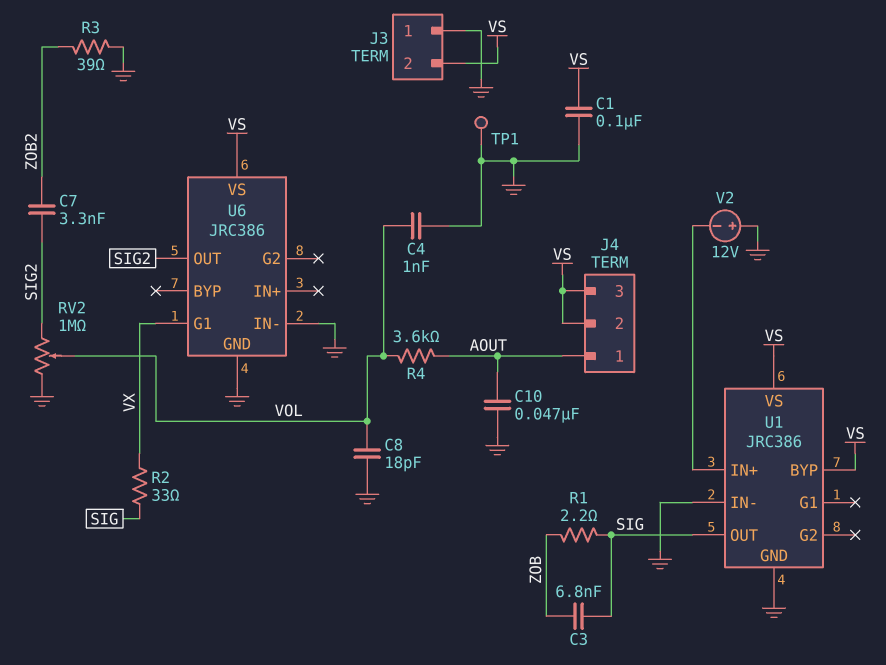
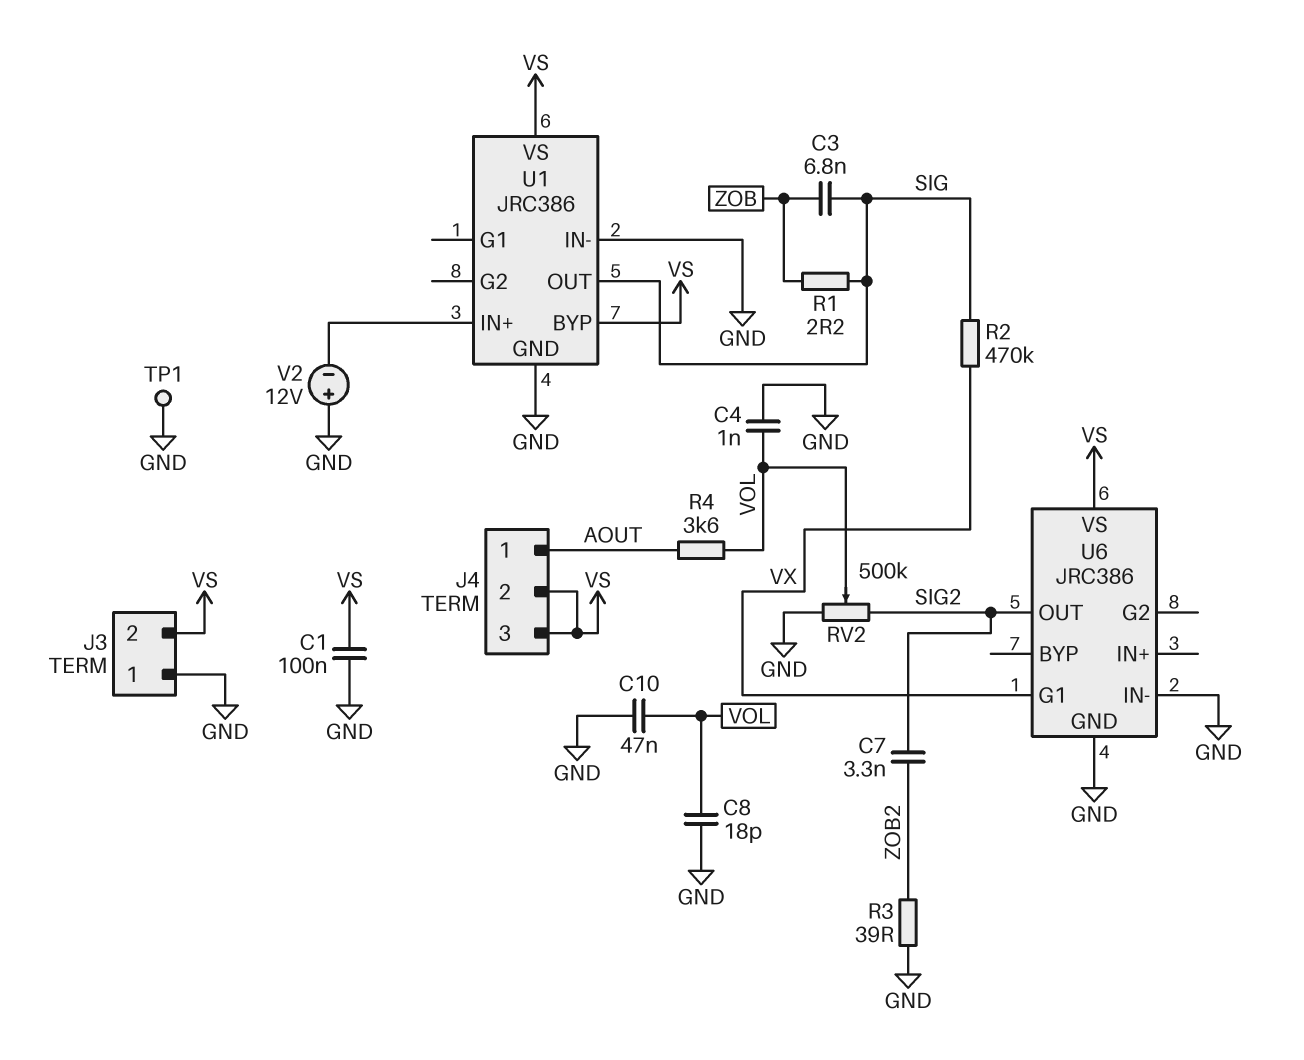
C10: 47nF (AOUT, GND) -> 47nF (GND, VOL)
R2: 33 (SIG, VX) -> 470k (SIG, VX)
RV2: 1M (GND, SIG2, wiper VOL) -> 500k (GND, SIG2, wiper VOL)

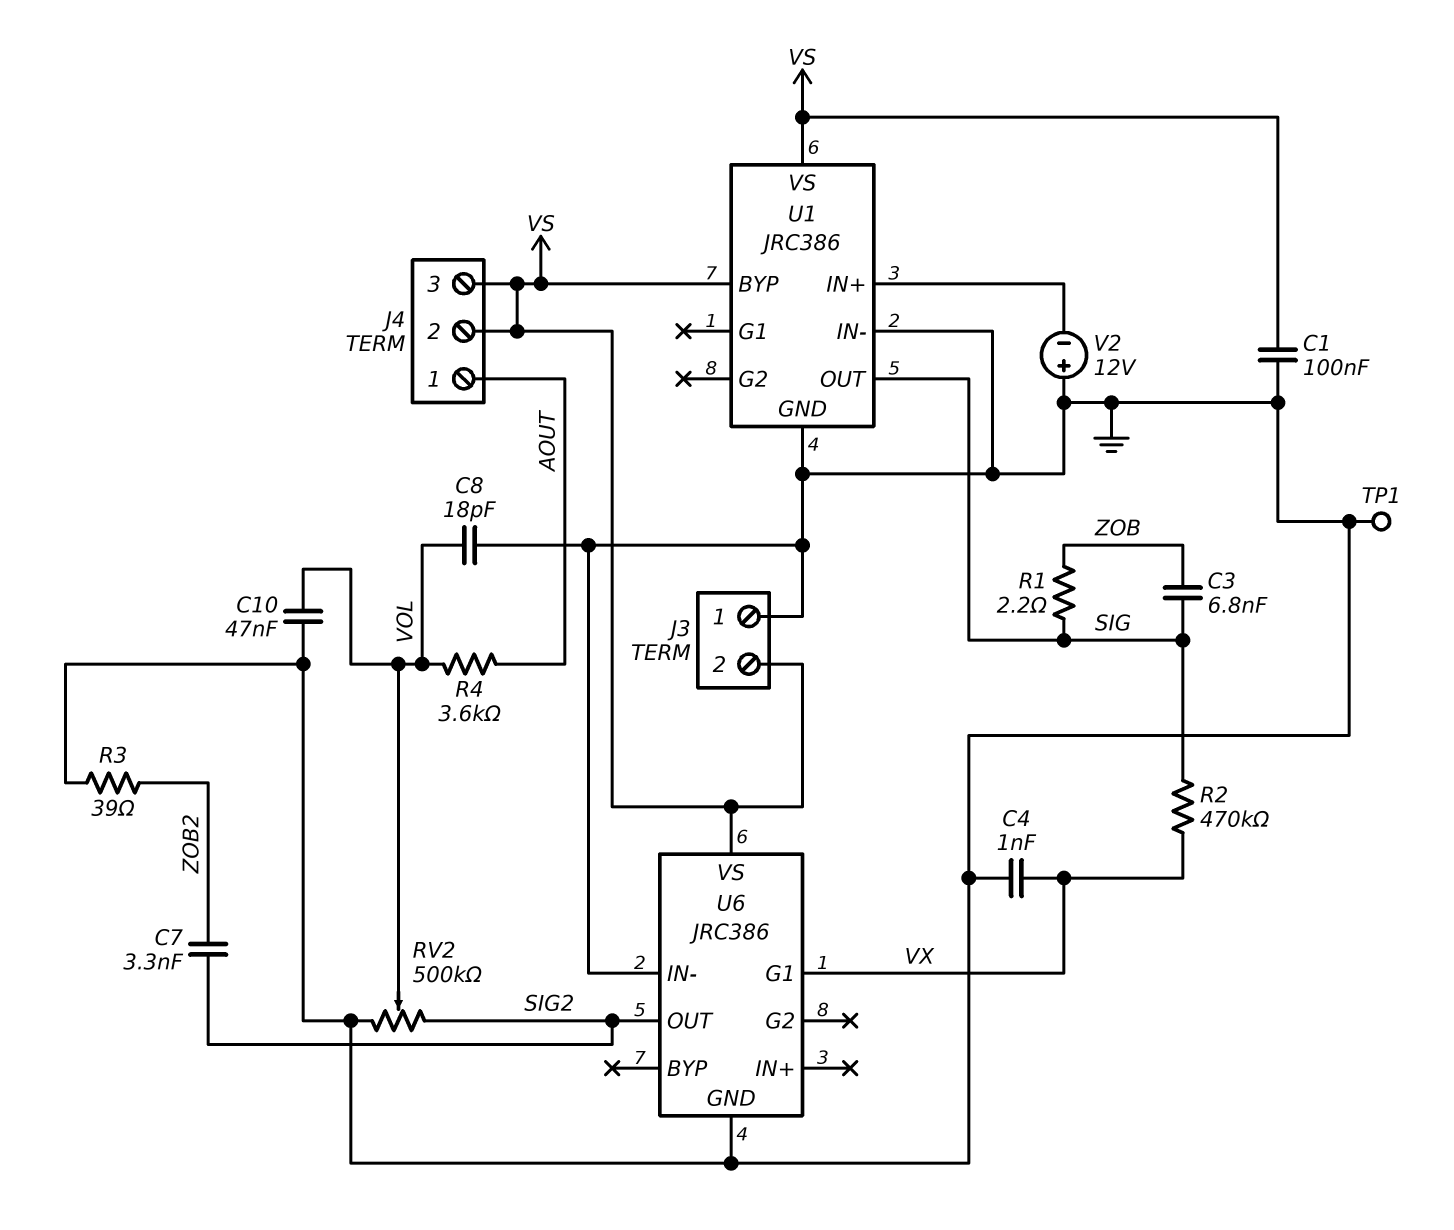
C4: 1nF (GND, VOL) -> 1nF (GND, VX)

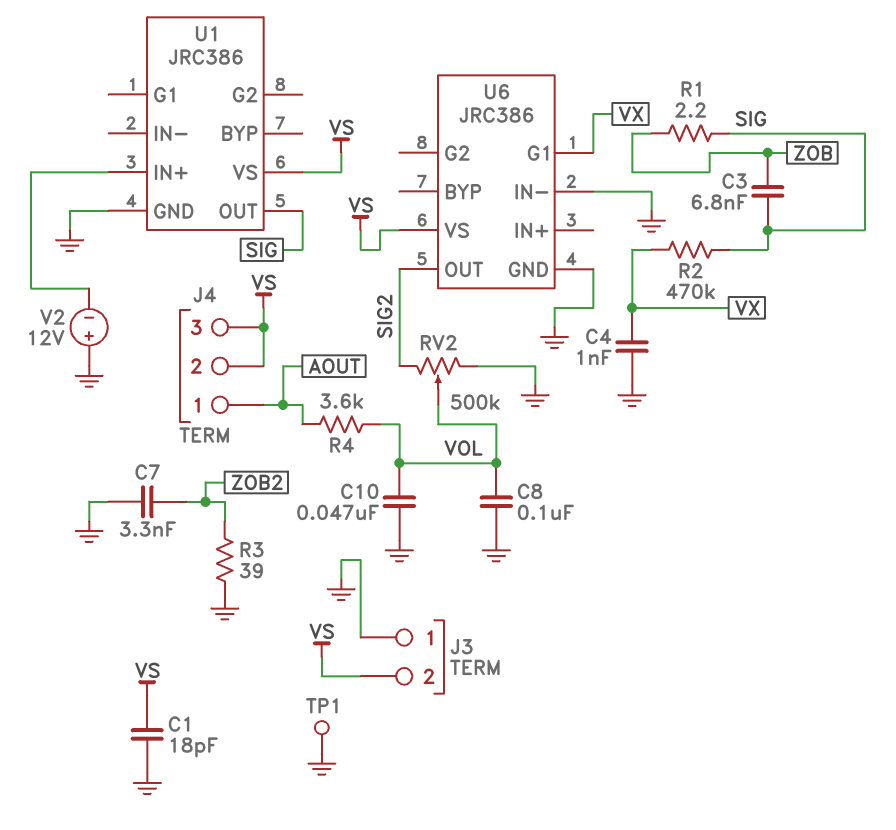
C1: 100nF (GND, VS) -> 18pF (GND, VS)
C7: 3.3nF (SIG2, ZOB2) -> 3.3nF (GND, ZOB2)
C8: 18pF (GND, VOL) -> 100nF (GND, VOL)
U1 pin BYP: VS -> none
U1 pin IN-: GND -> none

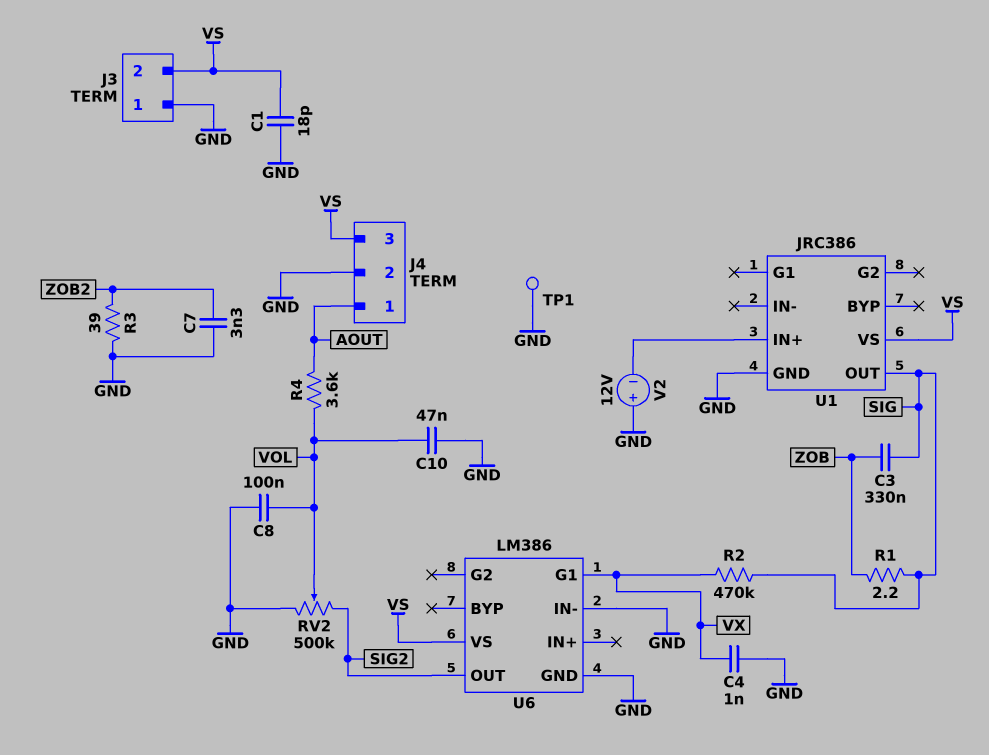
C3: 6.8nF (SIG, ZOB) -> 330nF (SIG, ZOB)
J4 pin 2: VS -> GND
U6: JRC386 -> LM386

